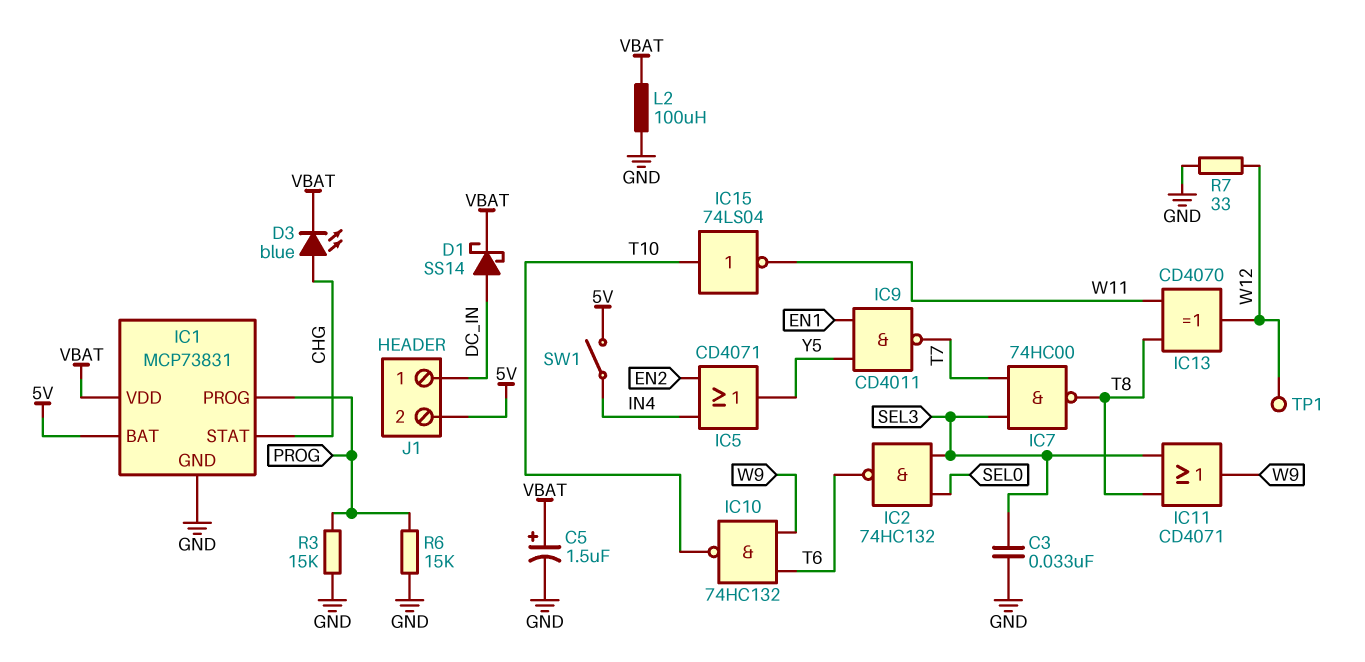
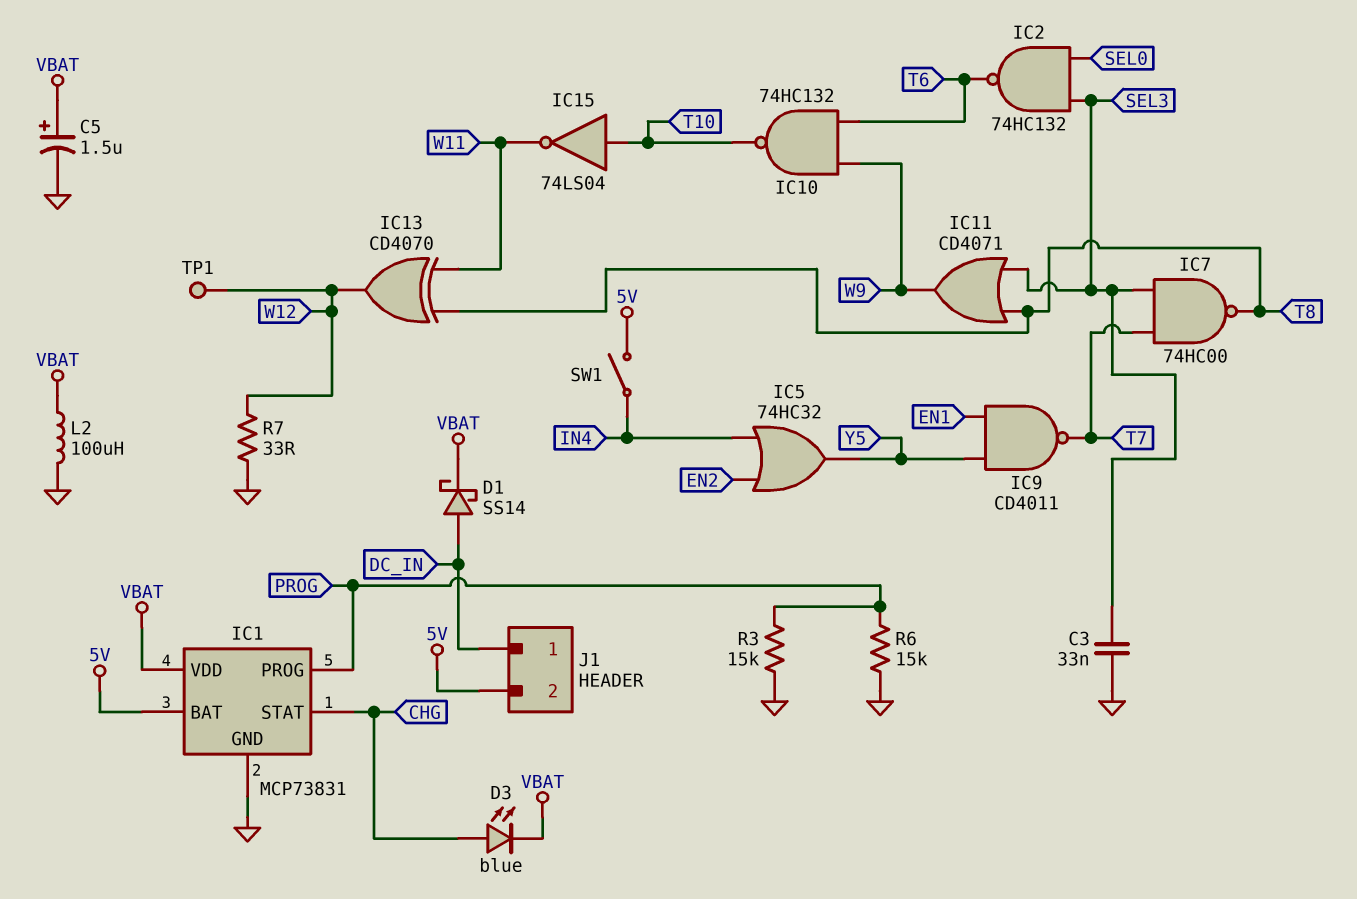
IC5: OR CD4071 (in EN2, in IN4, out Y5) -> OR 74HC32 (in EN2, in IN4, out Y5)

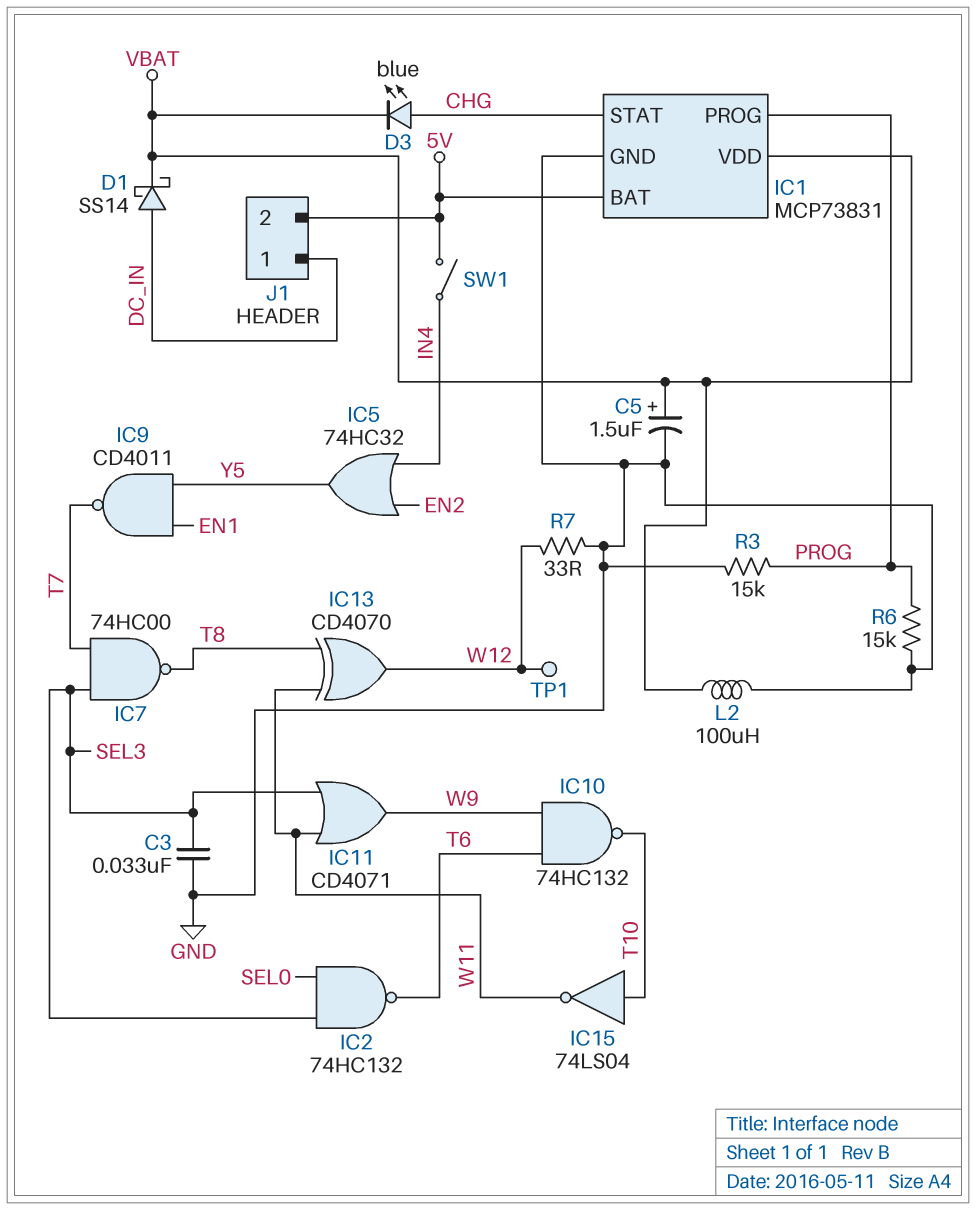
IC11: OR CD4071 (in SEL3, in T8, out W9) -> OR CD4071 (in SEL3, in W11, out W9)

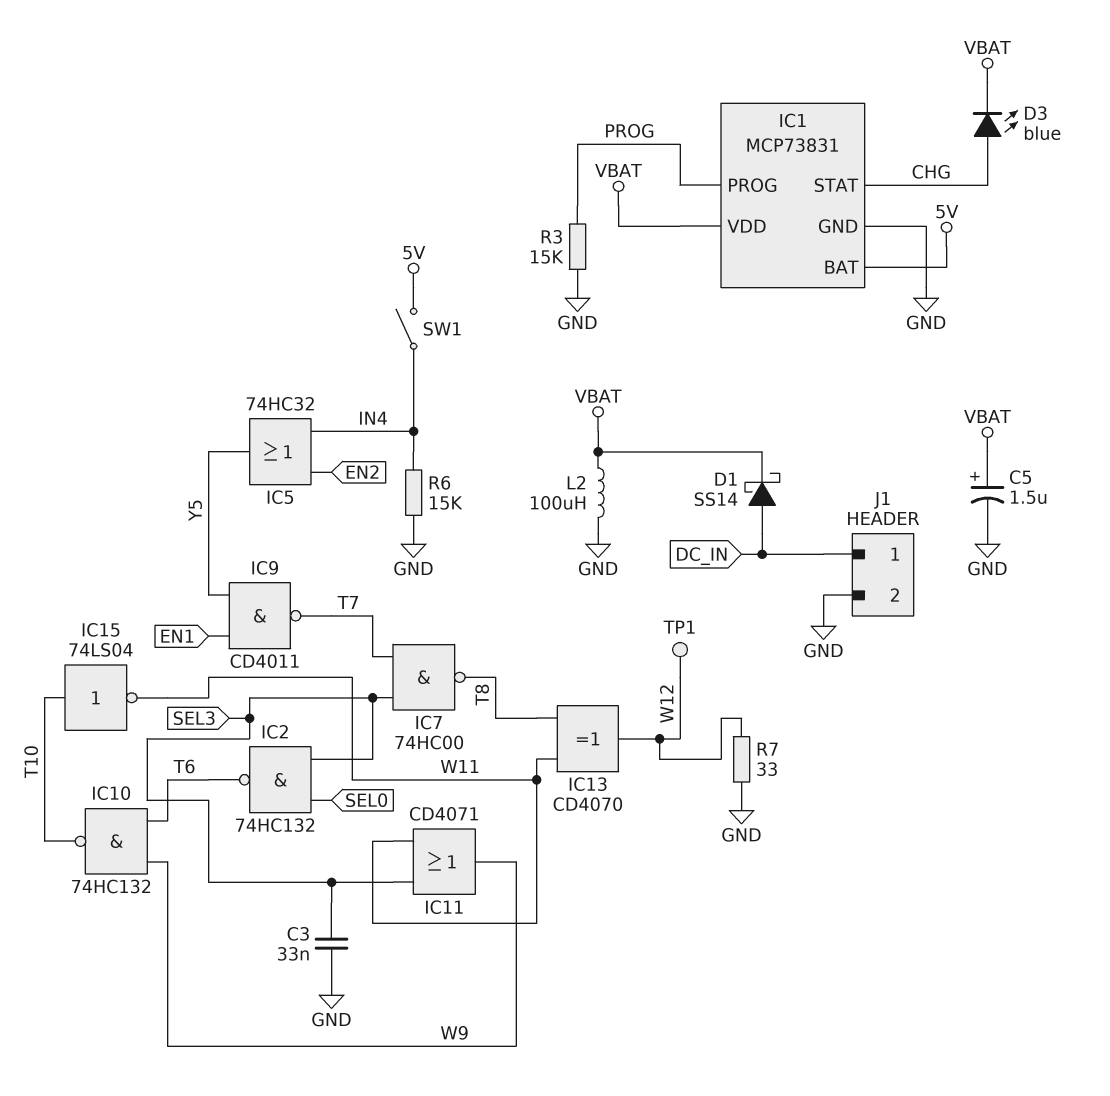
J1 pin 2: 5V -> GND
R6: 15k (GND, PROG) -> 15k (GND, IN4)

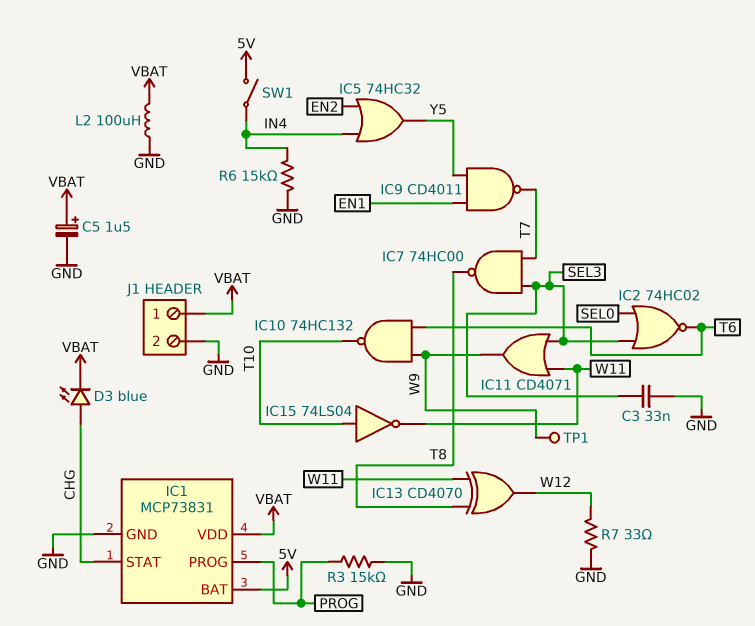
D1: schottky SS14 (A DC_IN, K VBAT) -> none
IC2: NAND 74HC132 (in SEL0, in SEL3, out T6) -> NOR 74HC02 (in SEL0, in SEL3, out T6)
J1 pin 1: DC_IN -> VBAT
TP1: test point (W12) -> test point (W9)

